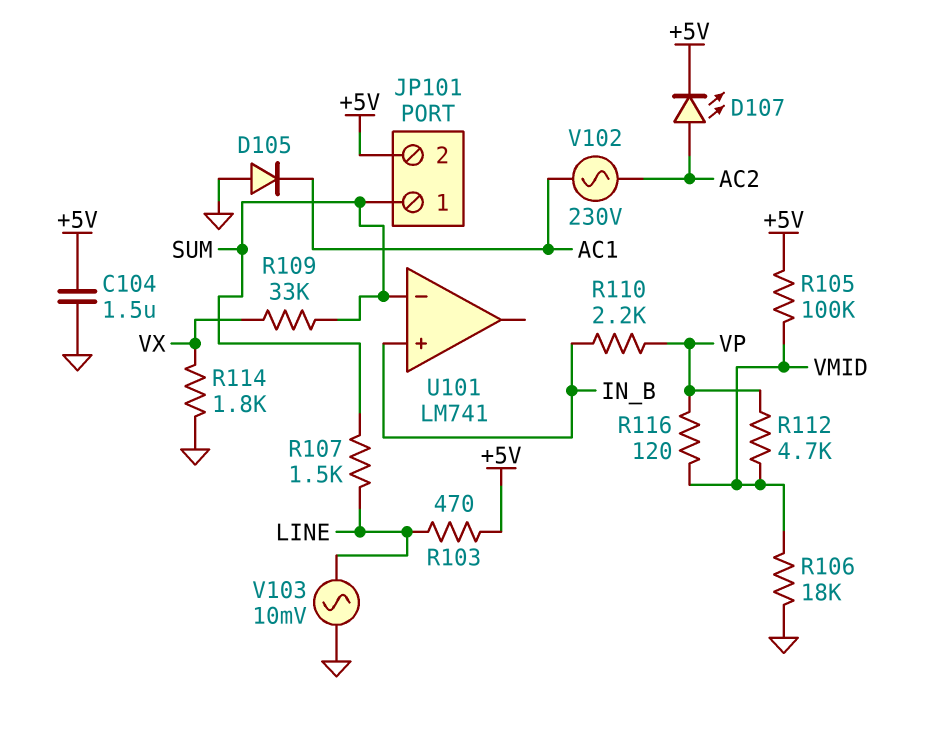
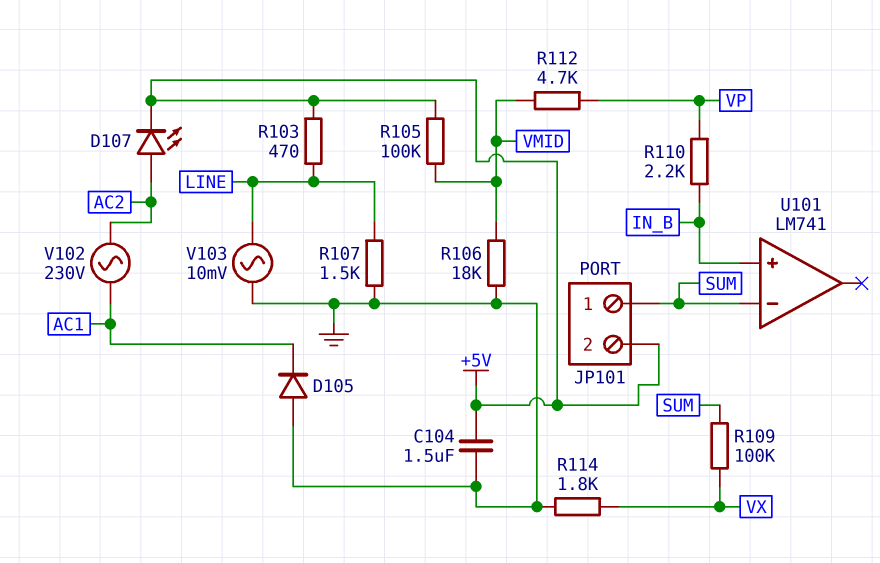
R107: 1.5k (LINE, SUM) -> 1.5k (GND, LINE)
R109: 33k (SUM, VX) -> 100k (SUM, VX)
R116: 120 (VMID, VP) -> none

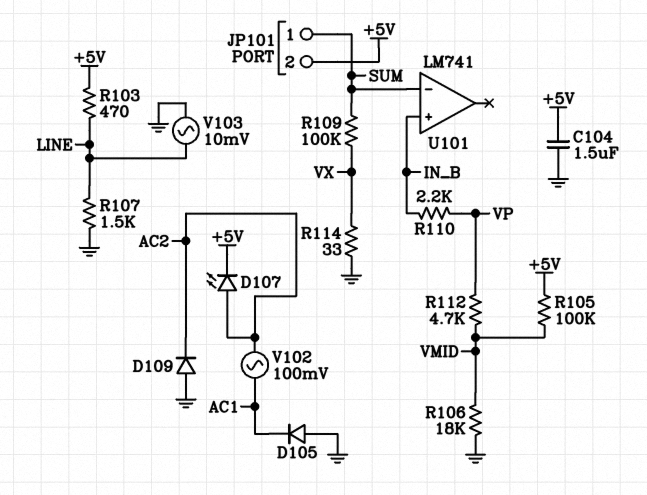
D109: none -> diode (A GND, K AC2)
R114: 1.8k (GND, VX) -> 33 (GND, VX)
V102: AC 230V (AC1, AC2) -> AC 100mV (AC1, AC2)

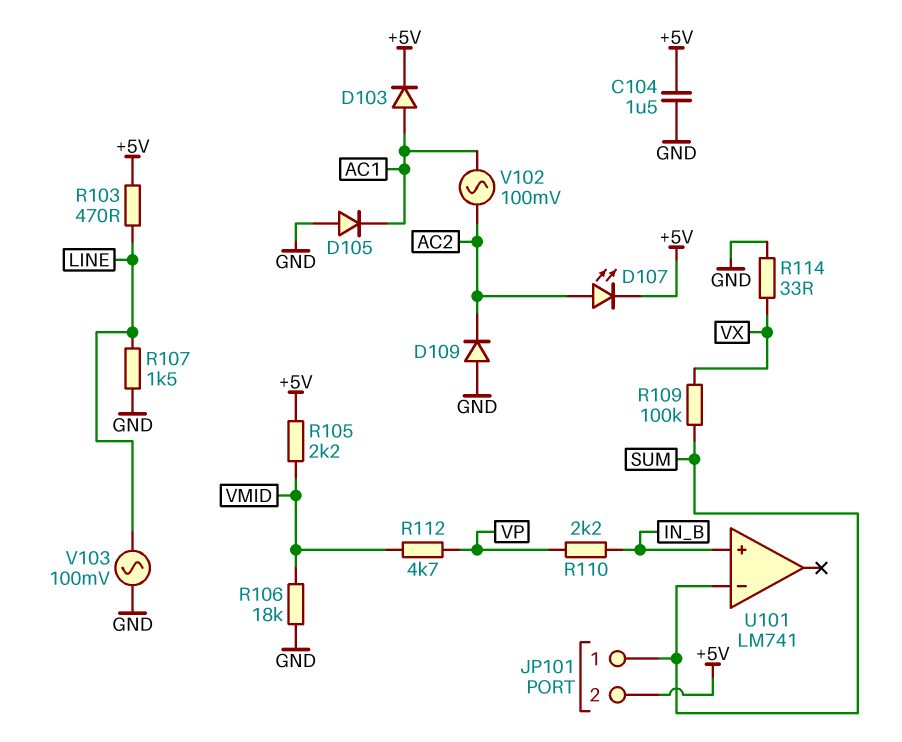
D103: none -> diode (A AC1, K +5V)
R105: 100k (+5V, VMID) -> 2.2k (+5V, VMID)
V103: AC 10mV (GND, LINE) -> AC 100mV (GND, LINE)

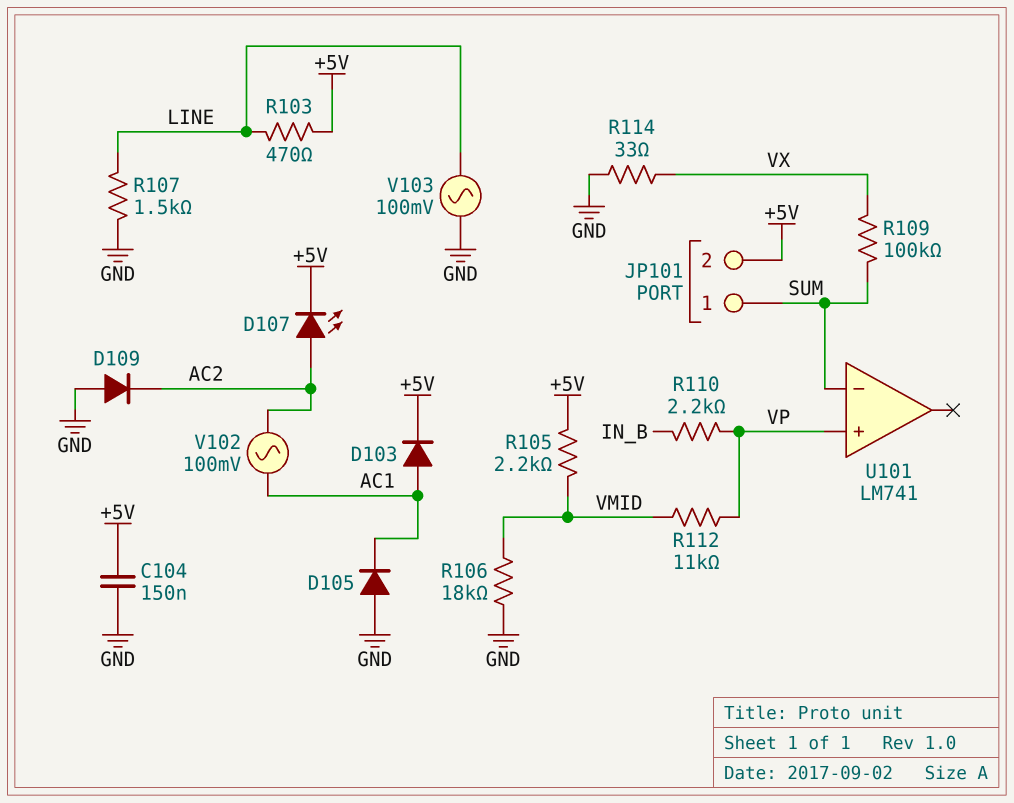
C104: 1.5uF (+5V, GND) -> 150nF (+5V, GND)
R112: 4.7k (VMID, VP) -> 11k (VMID, VP)
U101 pin in+: IN_B -> VP

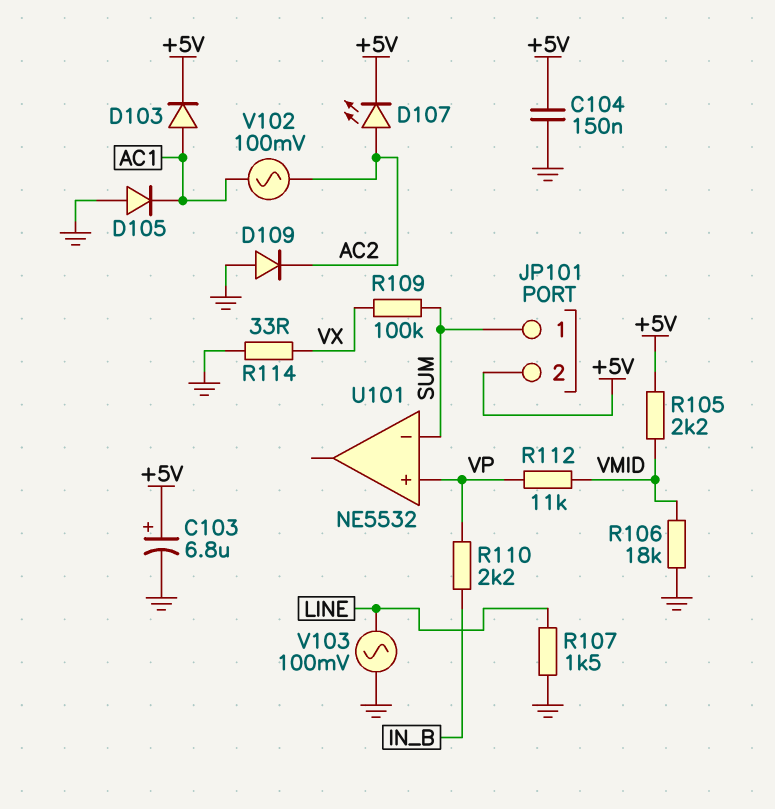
C103: none -> 6.8uF (plus +5V, minus GND)
R103: 470 (+5V, LINE) -> none
U101: LM741 -> NE5532

